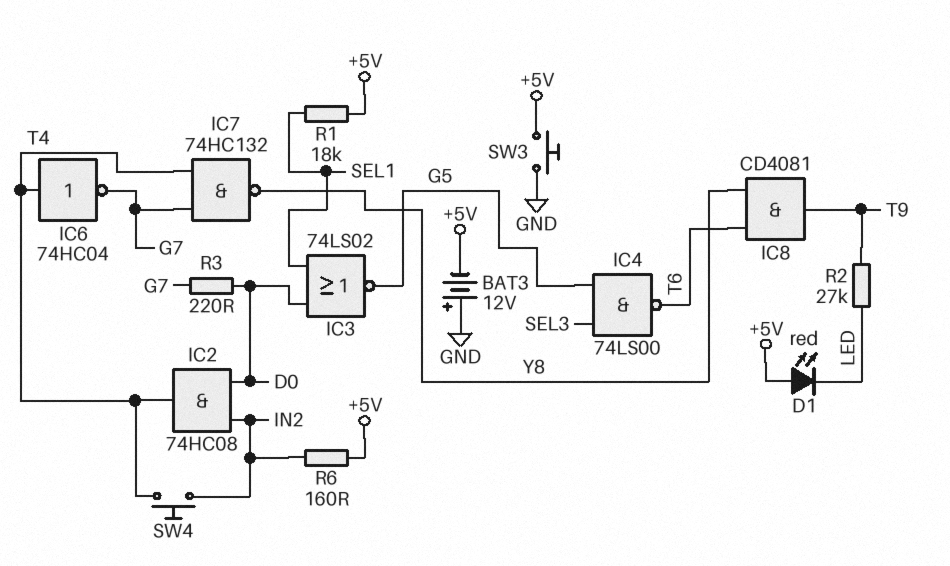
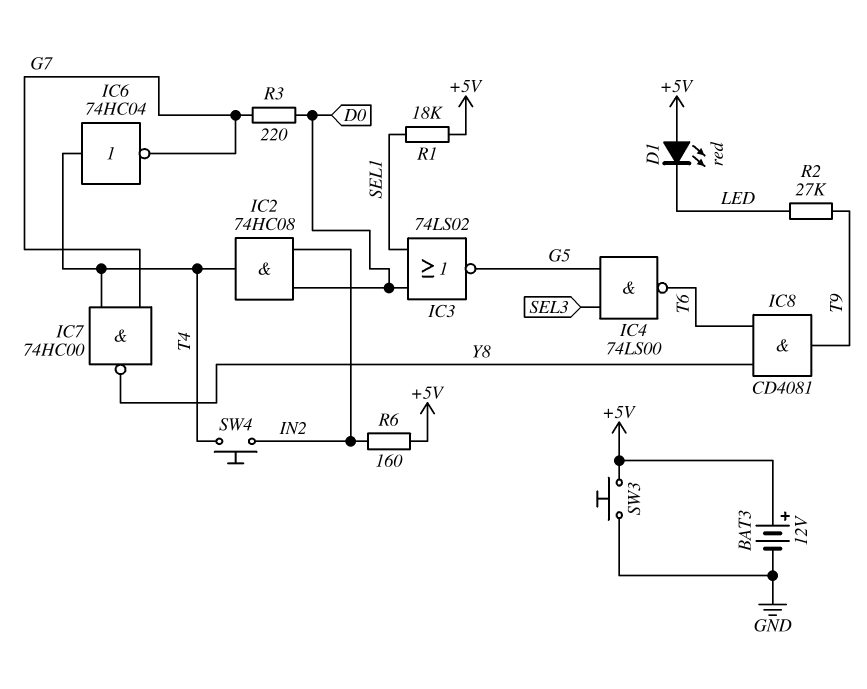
BAT3: 12V (plus GND, minus +5V) -> 12V (plus +5V, minus GND)
IC7: NAND 74HC132 (in G7, in T4, out Y8) -> NAND 74HC00 (in G7, in T4, out Y8)

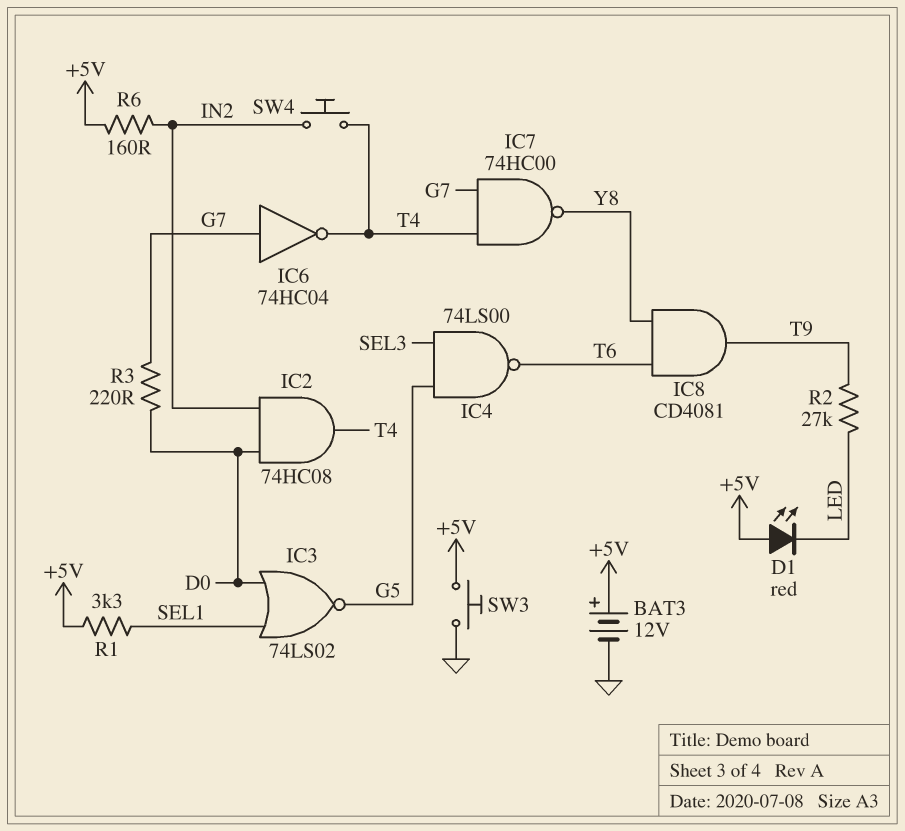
IC6: NOT 74HC04 (in T4, out G7) -> NOT 74HC04 (in G7, out T4)
R1: 18k (+5V, SEL1) -> 3.3k (+5V, SEL1)

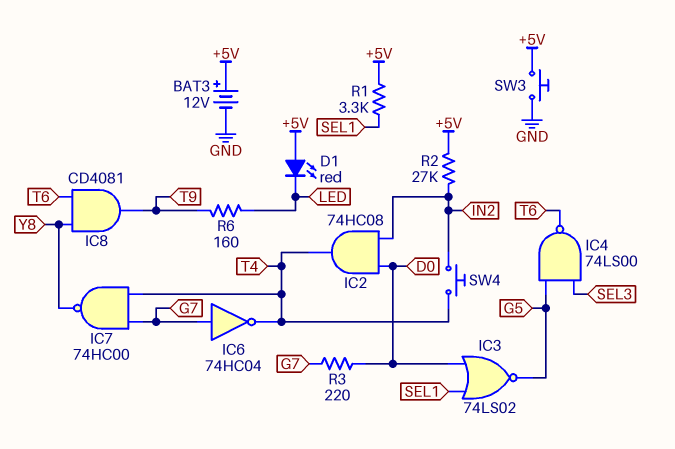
R2: 27k (LED, T9) -> 27k (+5V, IN2)
R6: 160 (+5V, IN2) -> 160 (LED, T9)

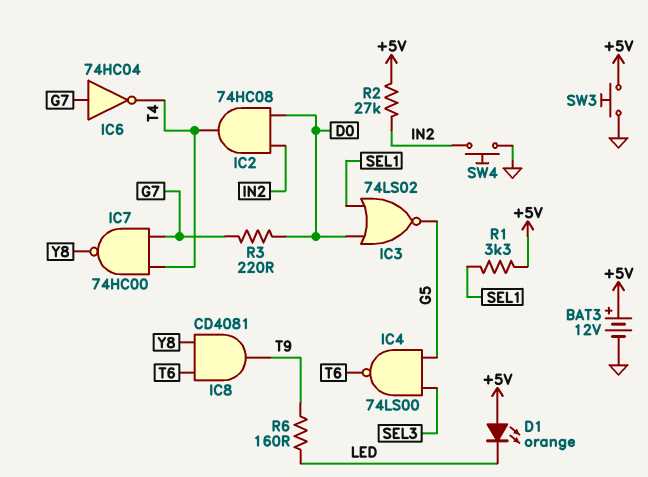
D1: LED red (A +5V, K LED) -> LED orange (A +5V, K LED)
SW4: button (IN2, T4) -> button (GND, IN2)

